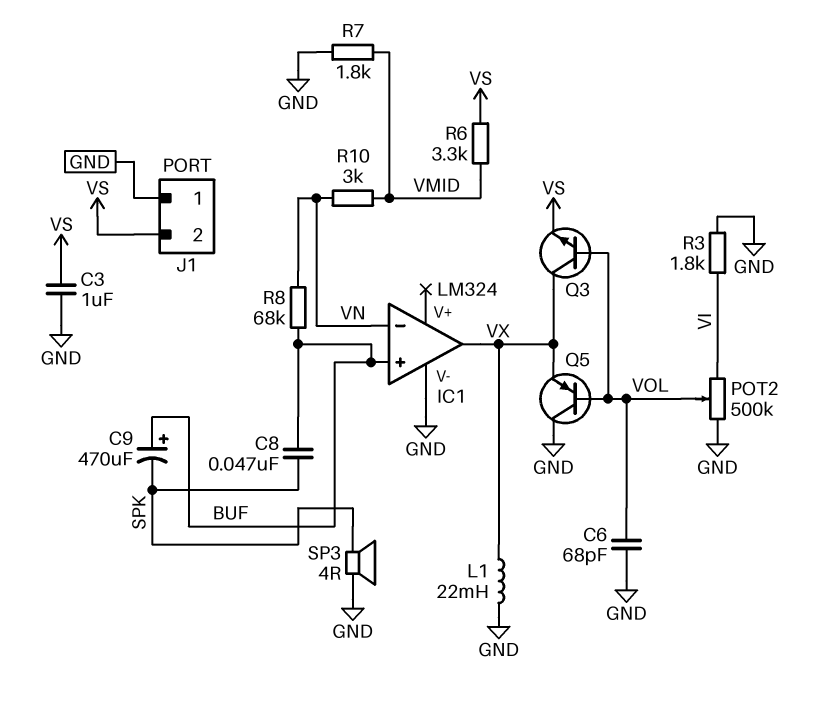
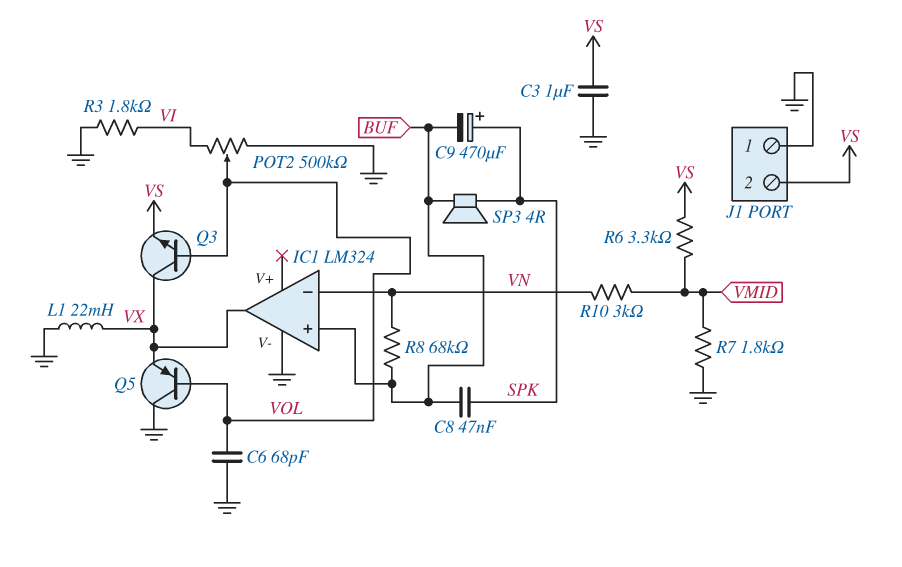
C9: 470uF (plus BUF, minus SPK) -> 470uF (plus SPK, minus BUF)
SP3: speaker 4R (GND, SPK) -> speaker 4R (BUF, SPK)

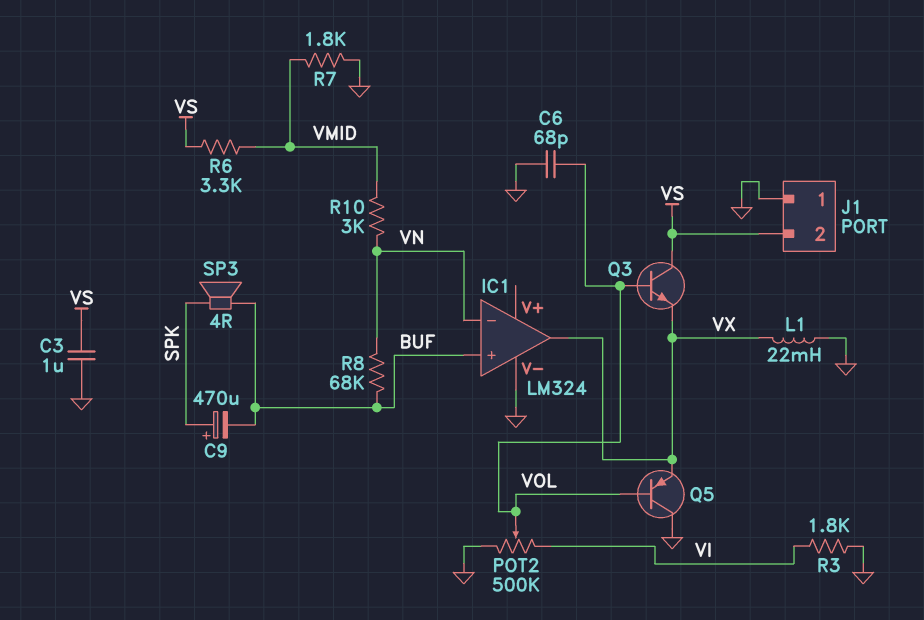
C8: 47nF (BUF, SPK) -> none
Q3: NPN (B VOL, C VX, E VS) -> NPN (B VOL, C VS, E VX)

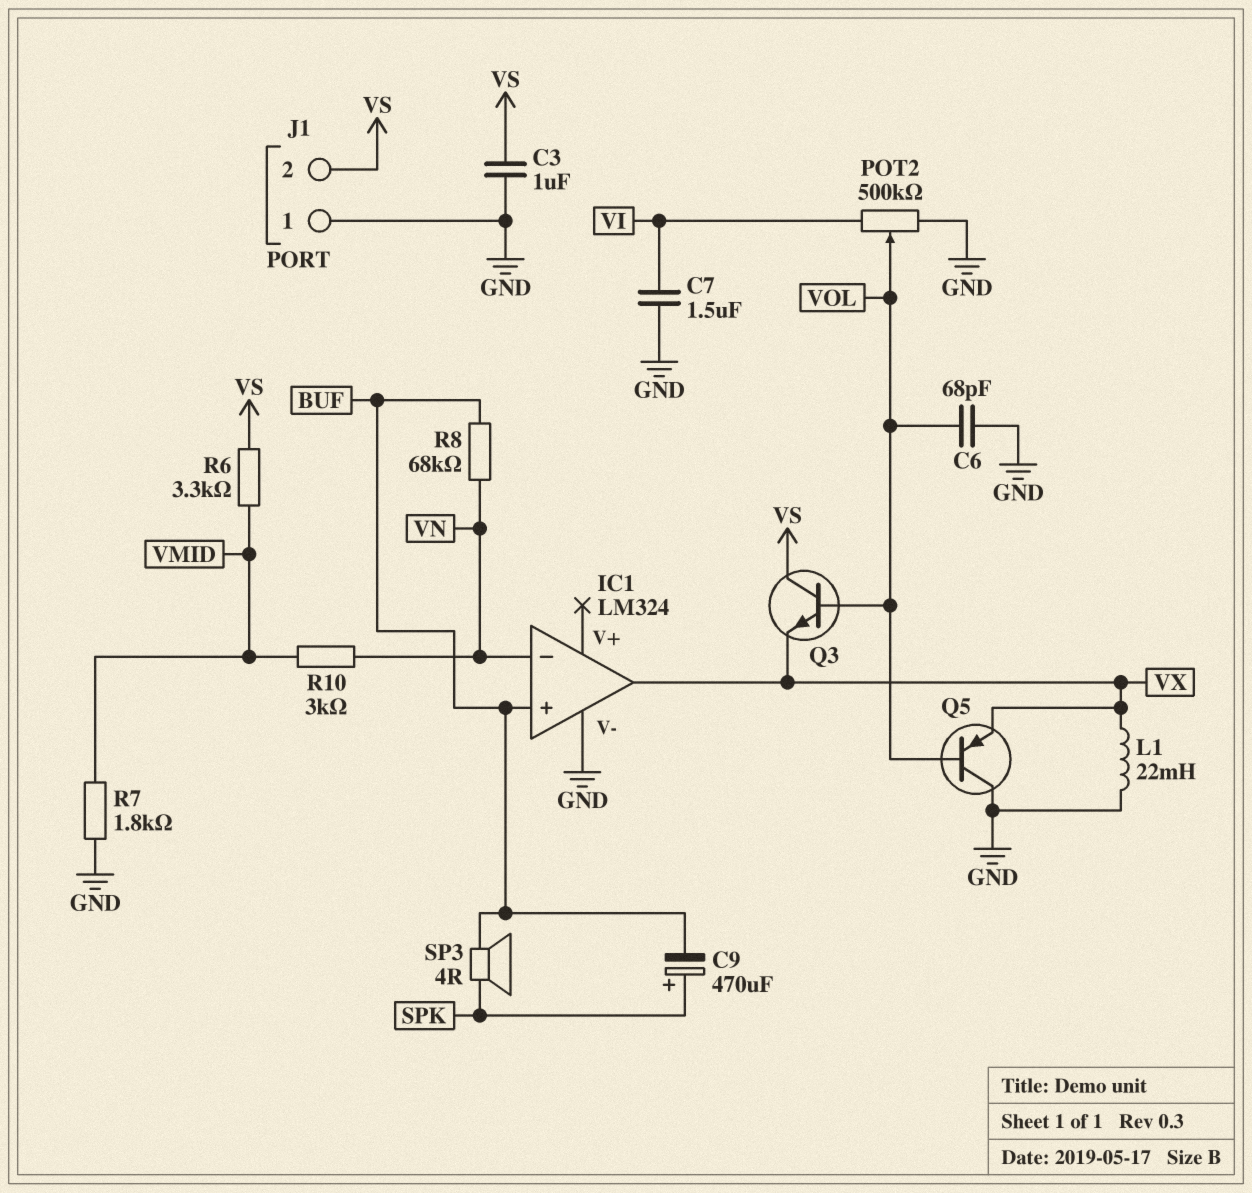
C7: none -> 1.5uF (GND, VI)
R3: 1.8k (GND, VI) -> none

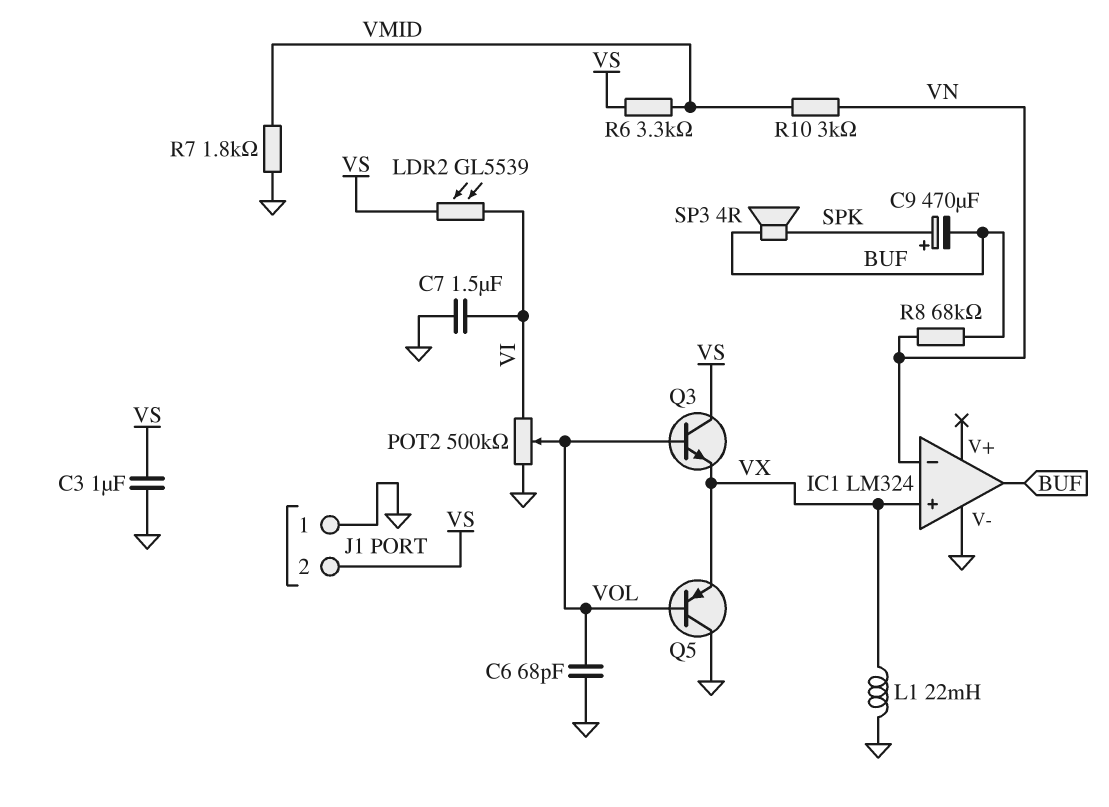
IC1 pin in+: BUF -> VX
IC1 pin out: VX -> BUF
LDR2: none -> GL5539 (VI, VS)

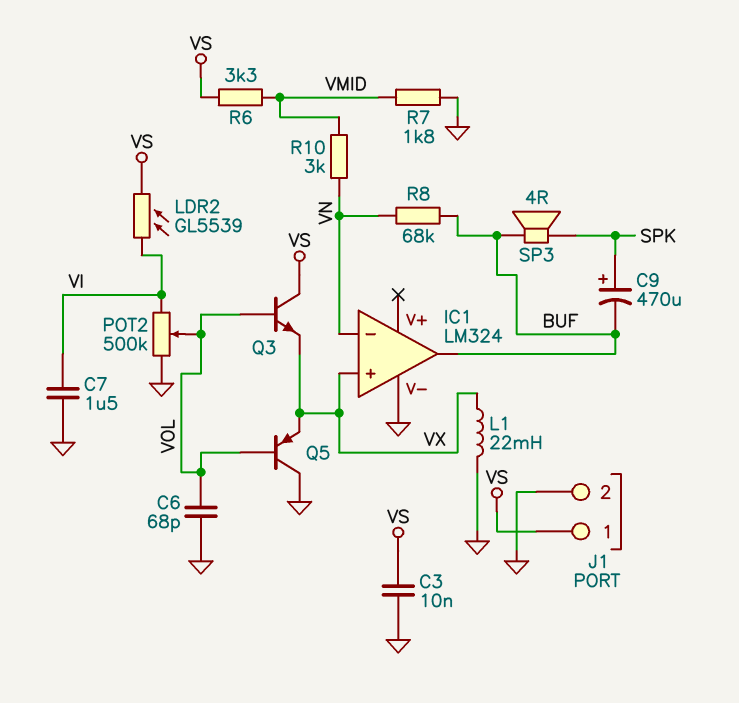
C3: 1uF (GND, VS) -> 10nF (GND, VS)
J1 pin 1: GND -> VS
J1 pin 2: VS -> GND

